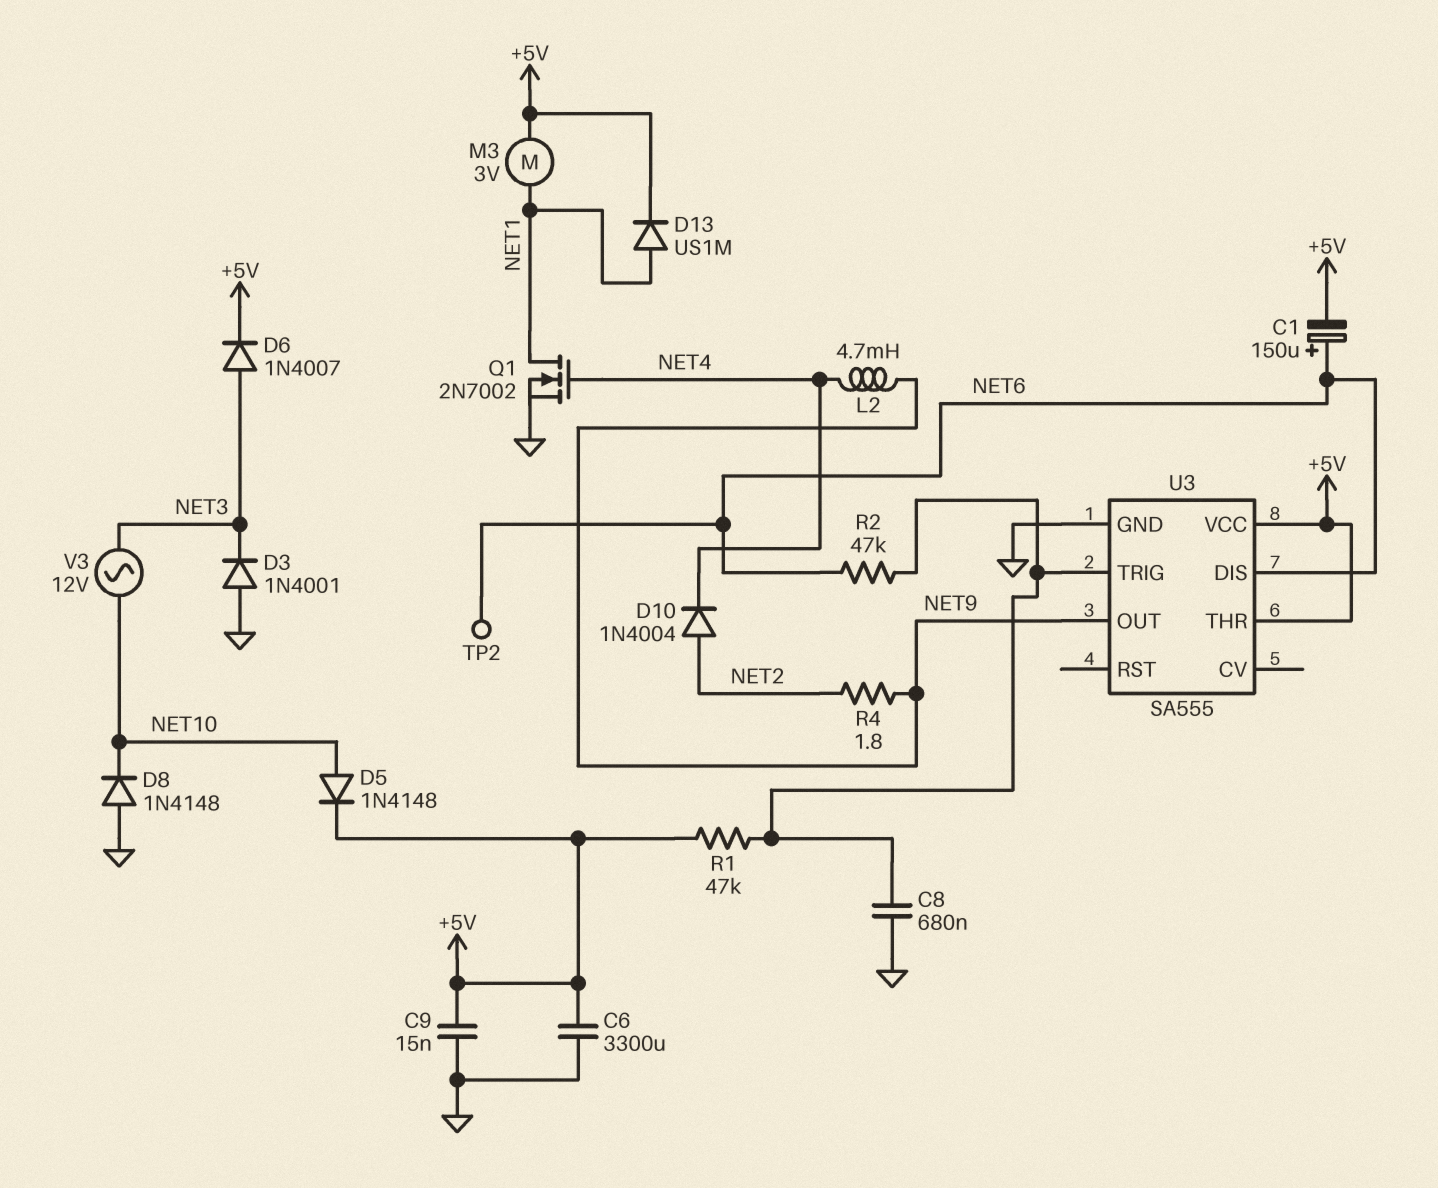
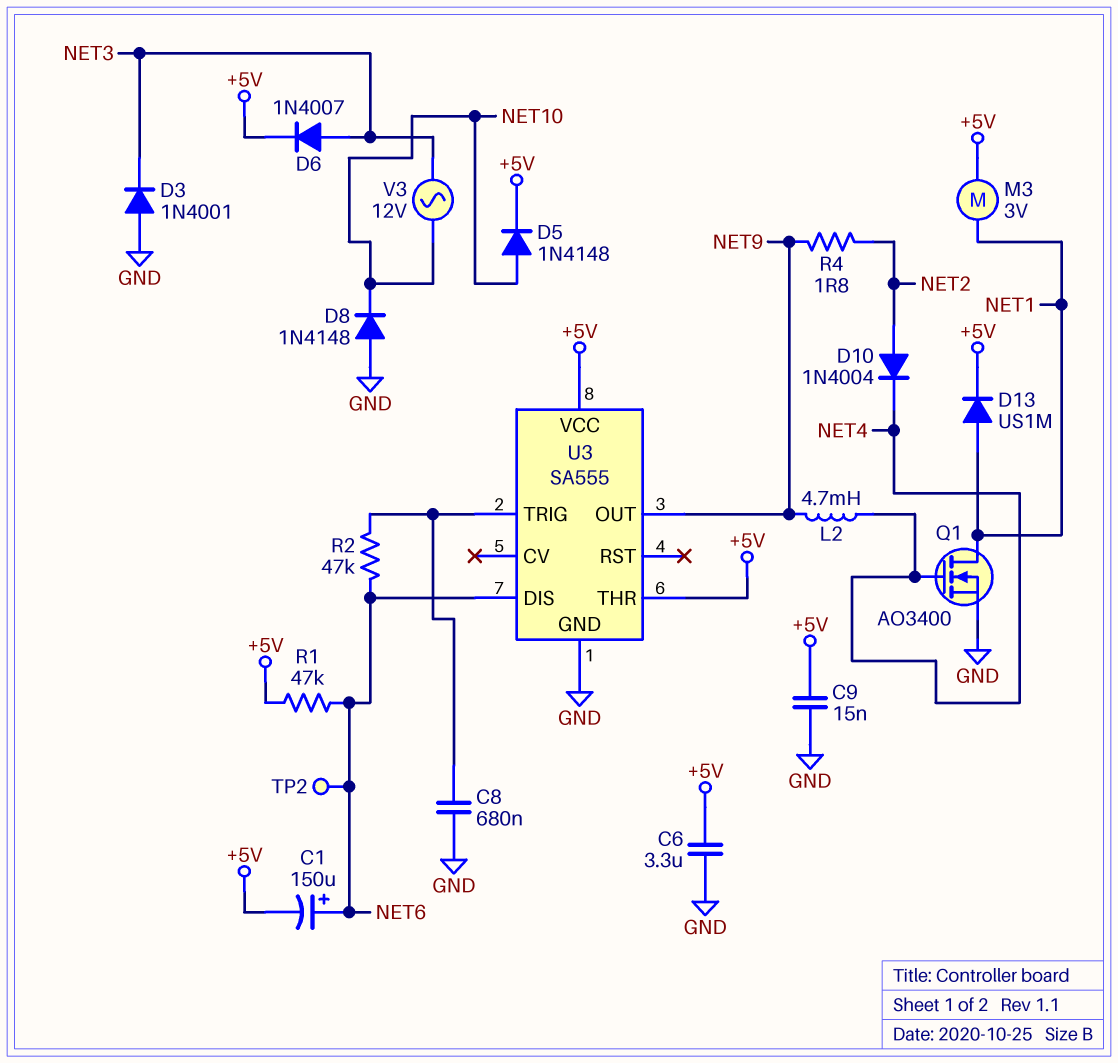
C6: 3300uF (+5V, GND) -> 3.3uF (+5V, GND)
Q1: NMOS 2N7002 (G NET4, D NET1, S GND) -> NMOS AO3400 (G NET4, D NET1, S GND)
R1: 47k (+5V, U3/TRIG) -> 47k (+5V, NET6)

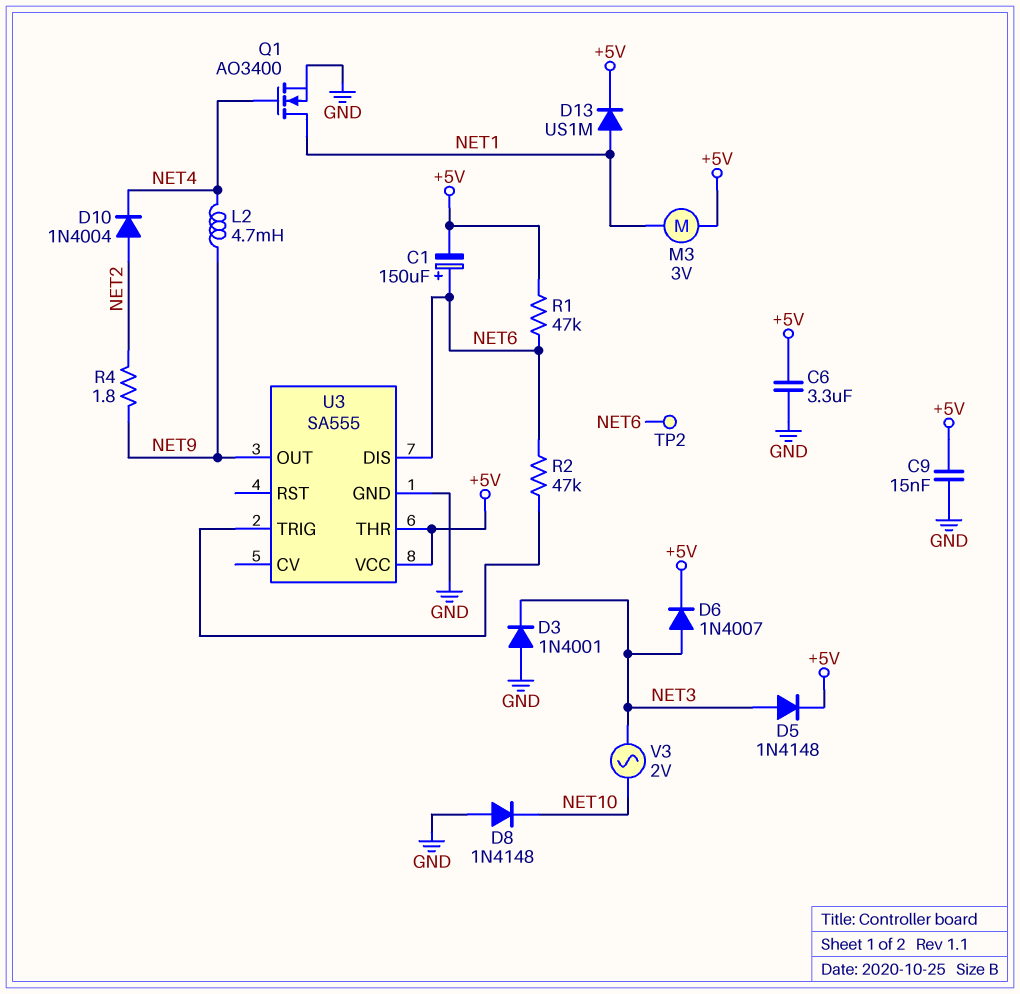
C8: 680nF (GND, U3/TRIG) -> none
D5: diode 1N4148 (A NET10, K +5V) -> diode 1N4148 (A NET3, K +5V)
V3: AC 12V (NET3, NET10) -> AC 2V (NET3, NET10)

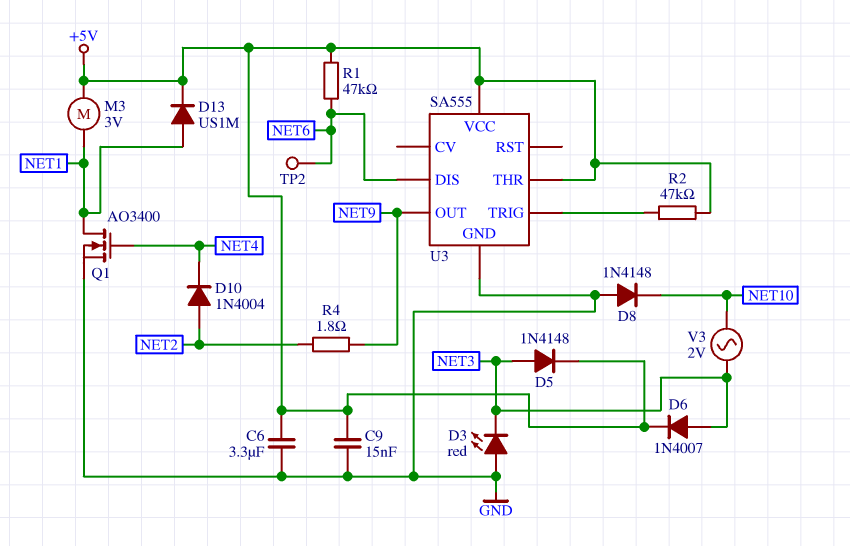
C1: 150uF (plus NET6, minus +5V) -> none
D3: diode 1N4001 (A GND, K NET3) -> LED red (A GND, K NET3)
L2: 4.7mH (NET4, NET9) -> none
R2: 47k (NET6, U3/TRIG) -> 47k (+5V, U3/TRIG)

